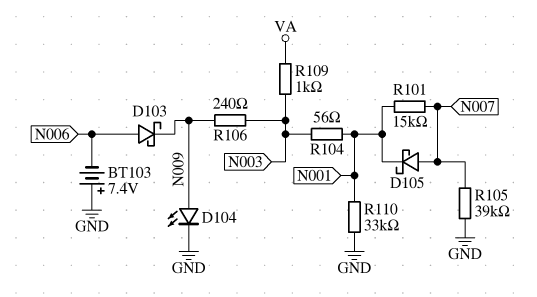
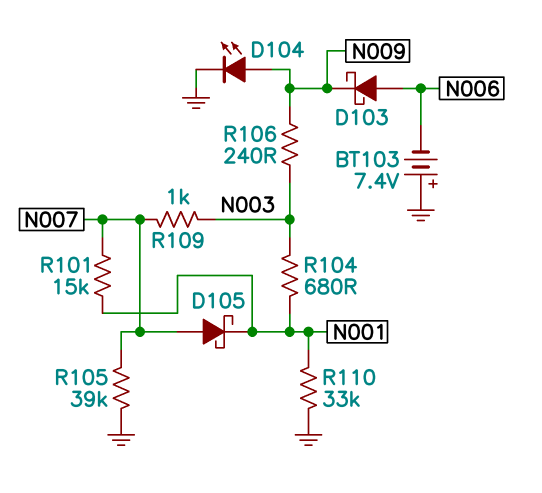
R104: 56 (N001, N003) -> 680 (N001, N003)
R109: 1k (N003, VA) -> 1k (N003, N007)

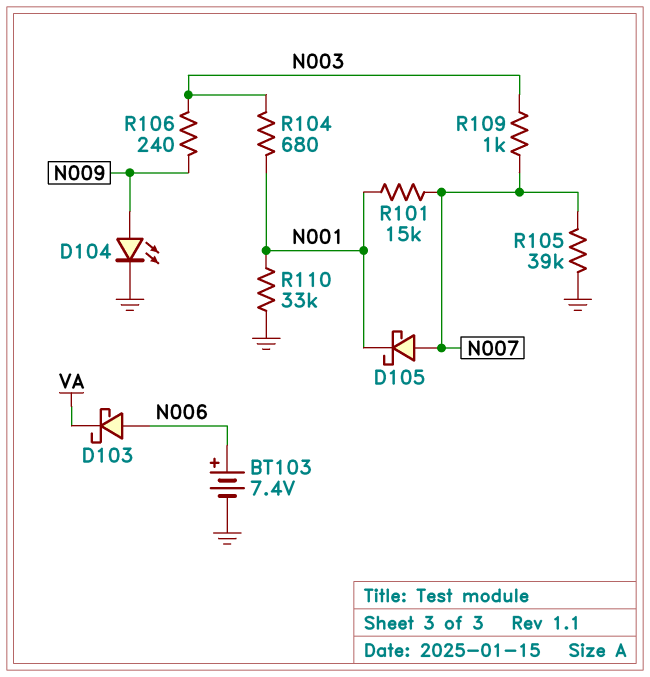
BT103: 7.4V (plus GND, minus N006) -> 7.4V (plus N006, minus GND)
D103: schottky (A N006, K N009) -> schottky (A N006, K VA)

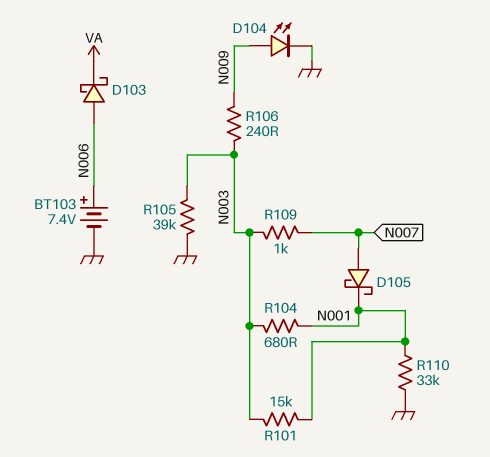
R101: 15k (N001, N007) -> 15k (N001, N003)
R105: 39k (GND, N007) -> 39k (GND, N003)

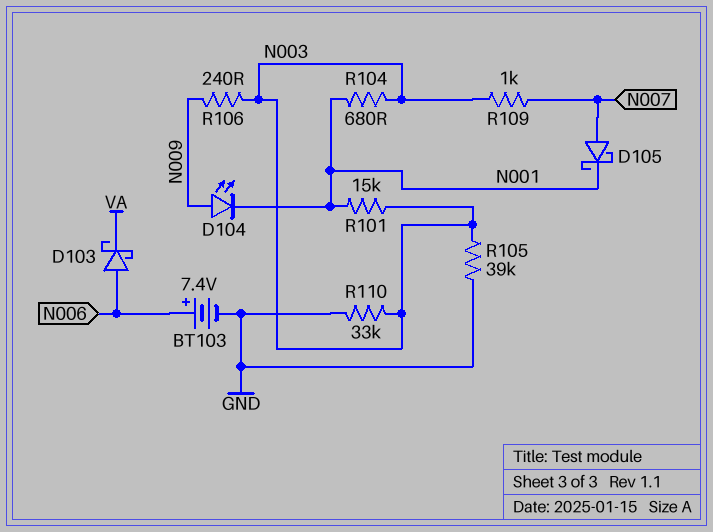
D104: LED (A N009, K GND) -> LED (A N009, K N001)
R110: 33k (GND, N001) -> 33k (GND, N003)

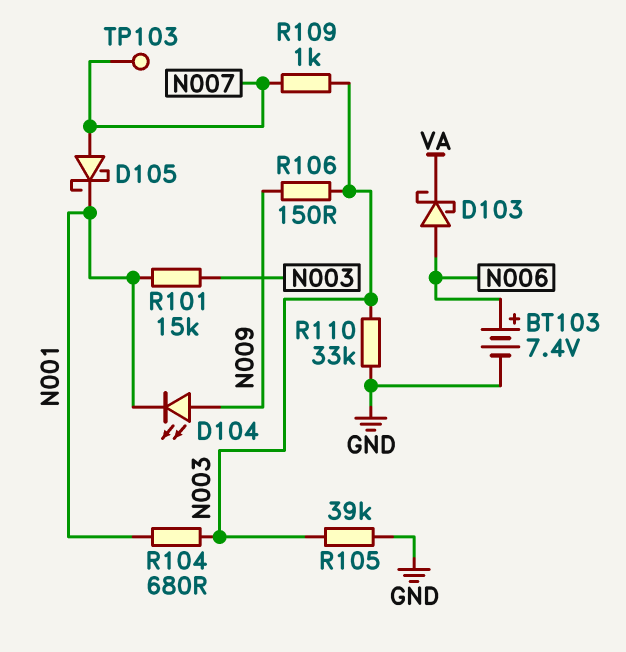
R106: 240 (N003, N009) -> 150 (N003, N009)
TP103: none -> test point (N007)

